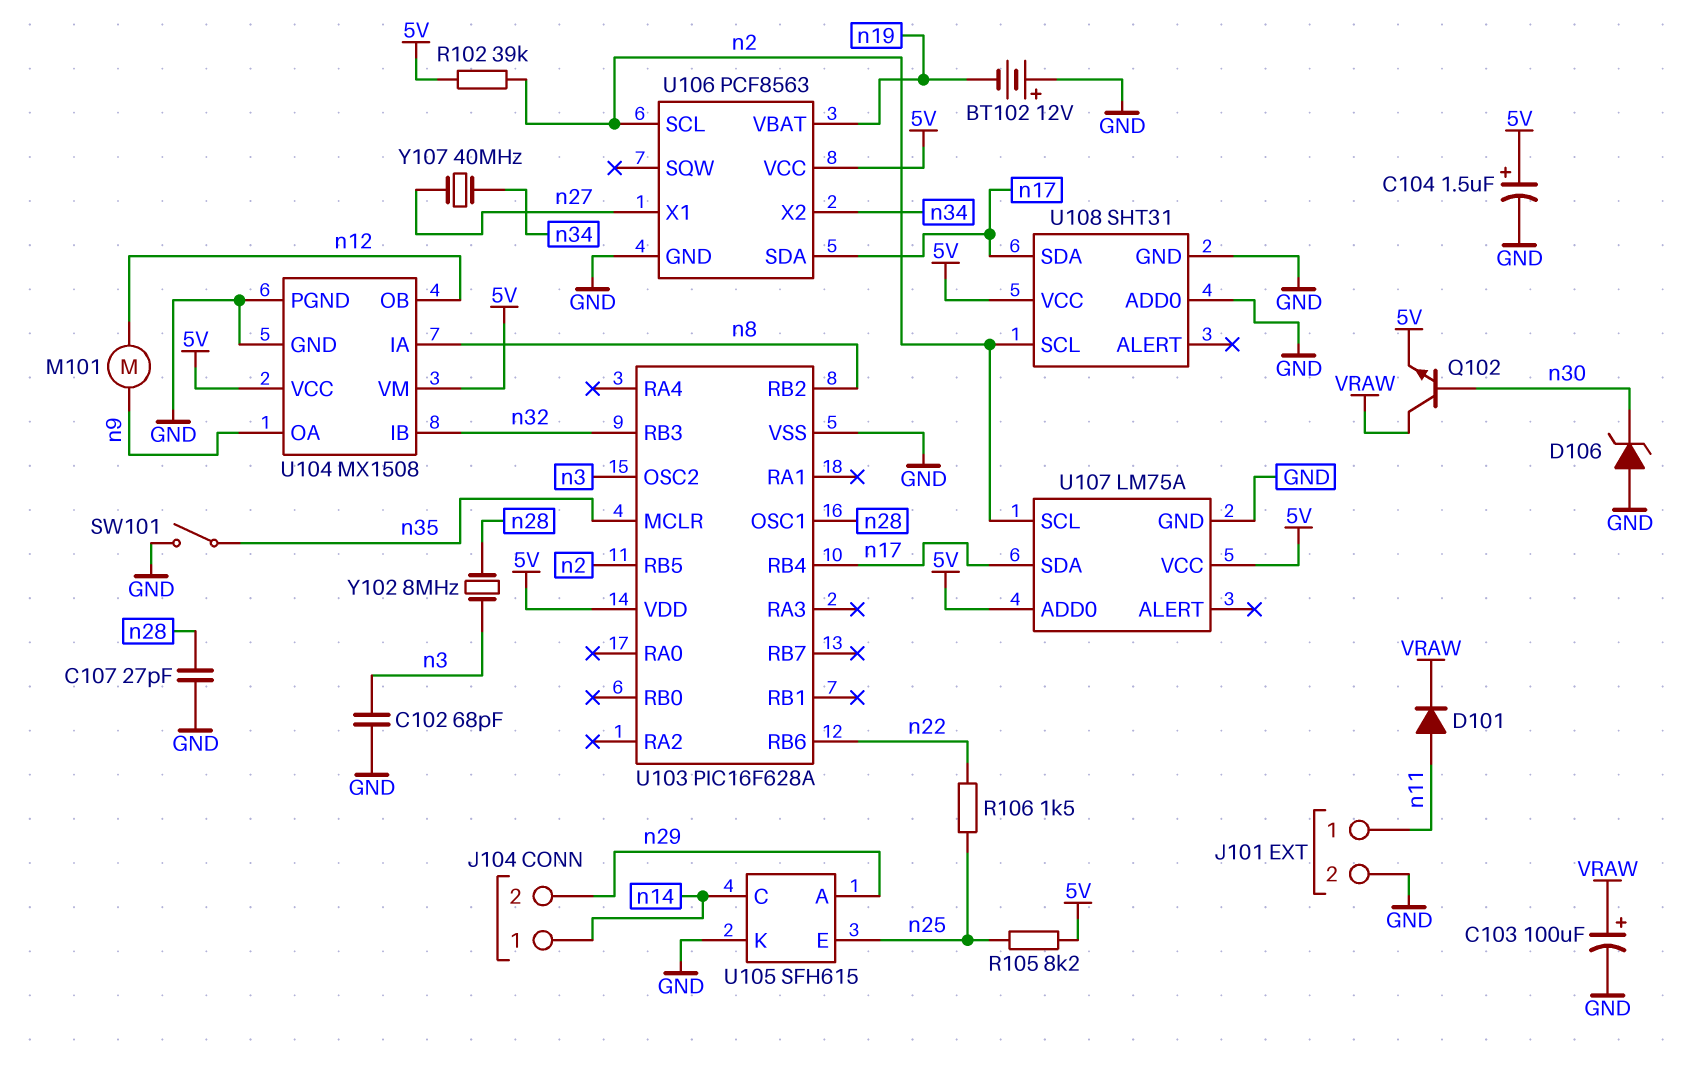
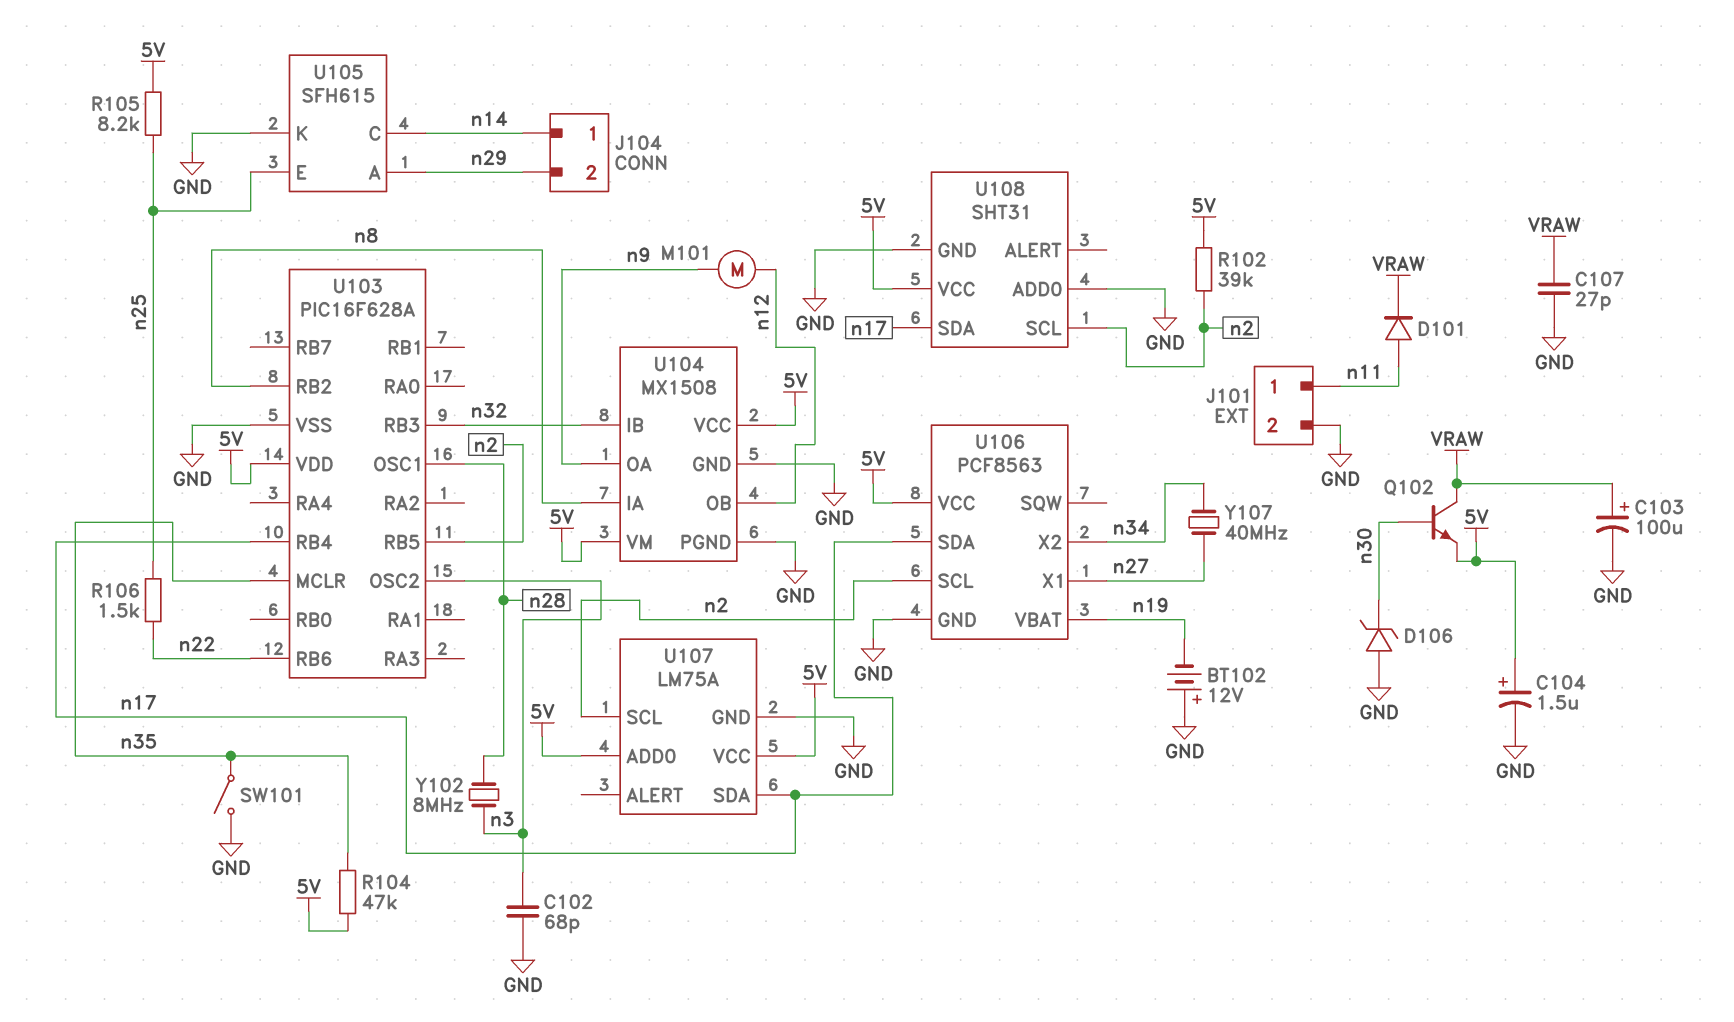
C107: 27pF (GND, n28) -> 27pF (GND, VRAW)
R104: none -> 47k (5V, n35)

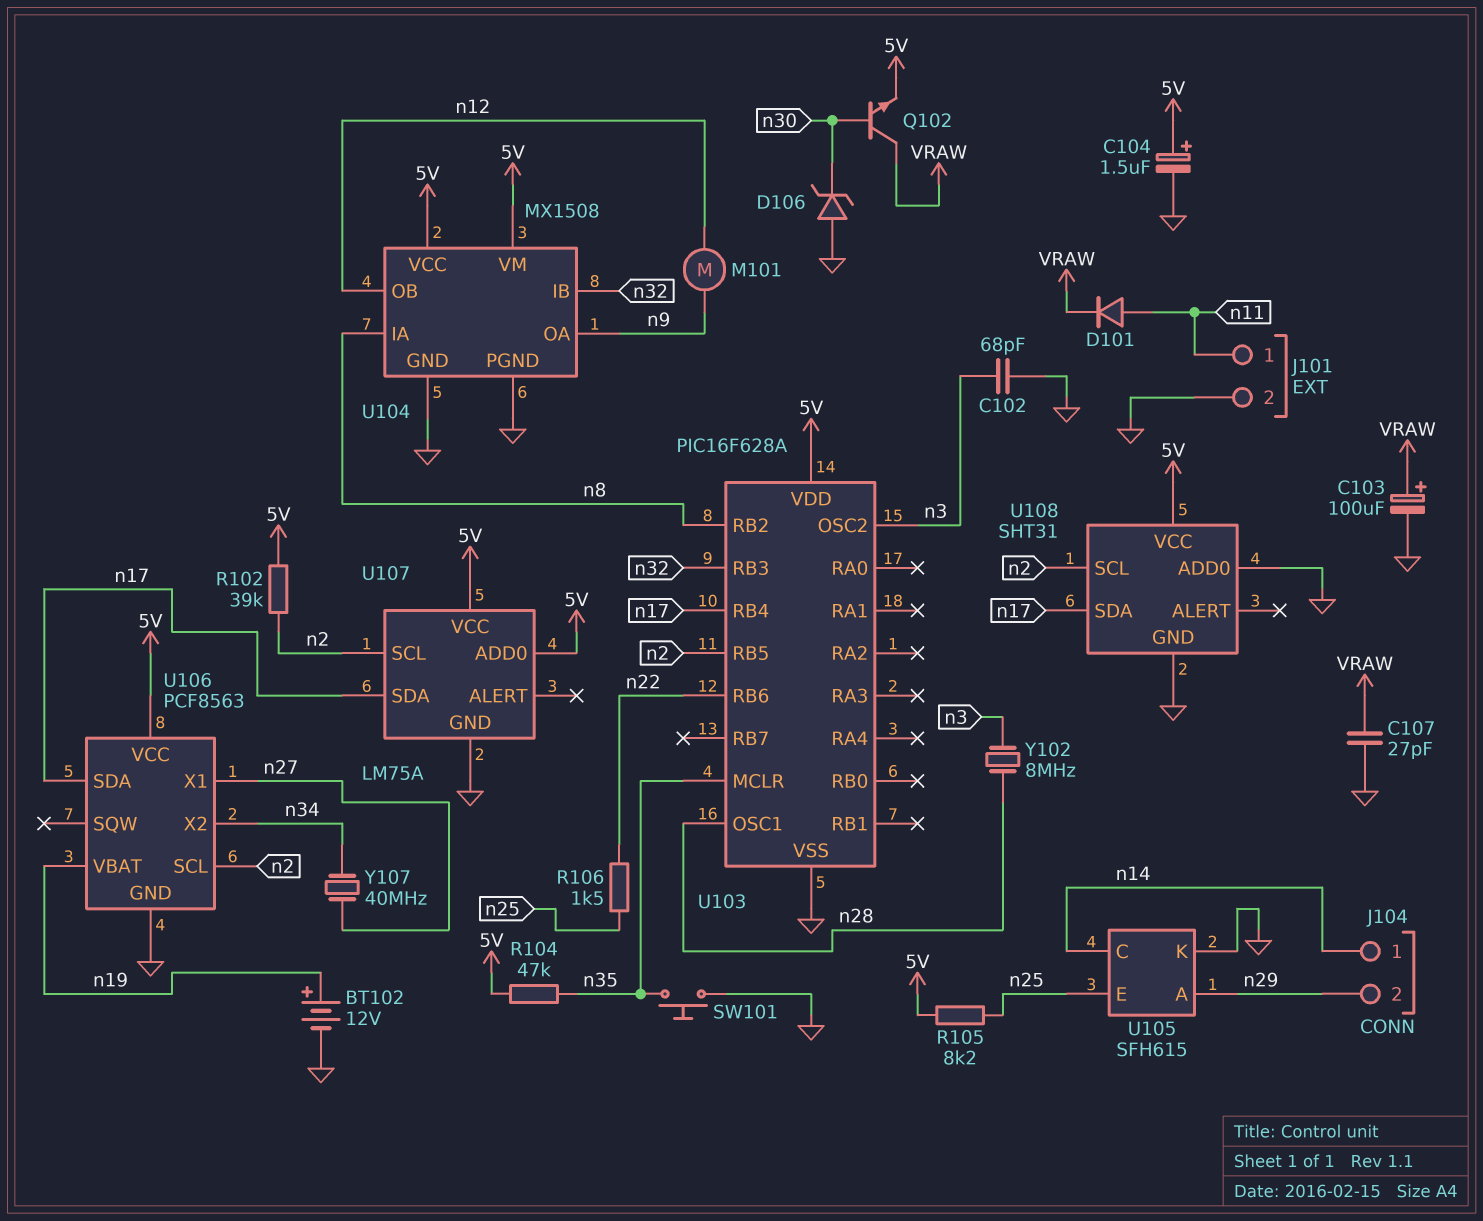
BT102: 12V (plus GND, minus n19) -> 12V (plus n19, minus GND)
SW101: switch (GND, n35) -> button (GND, n35)

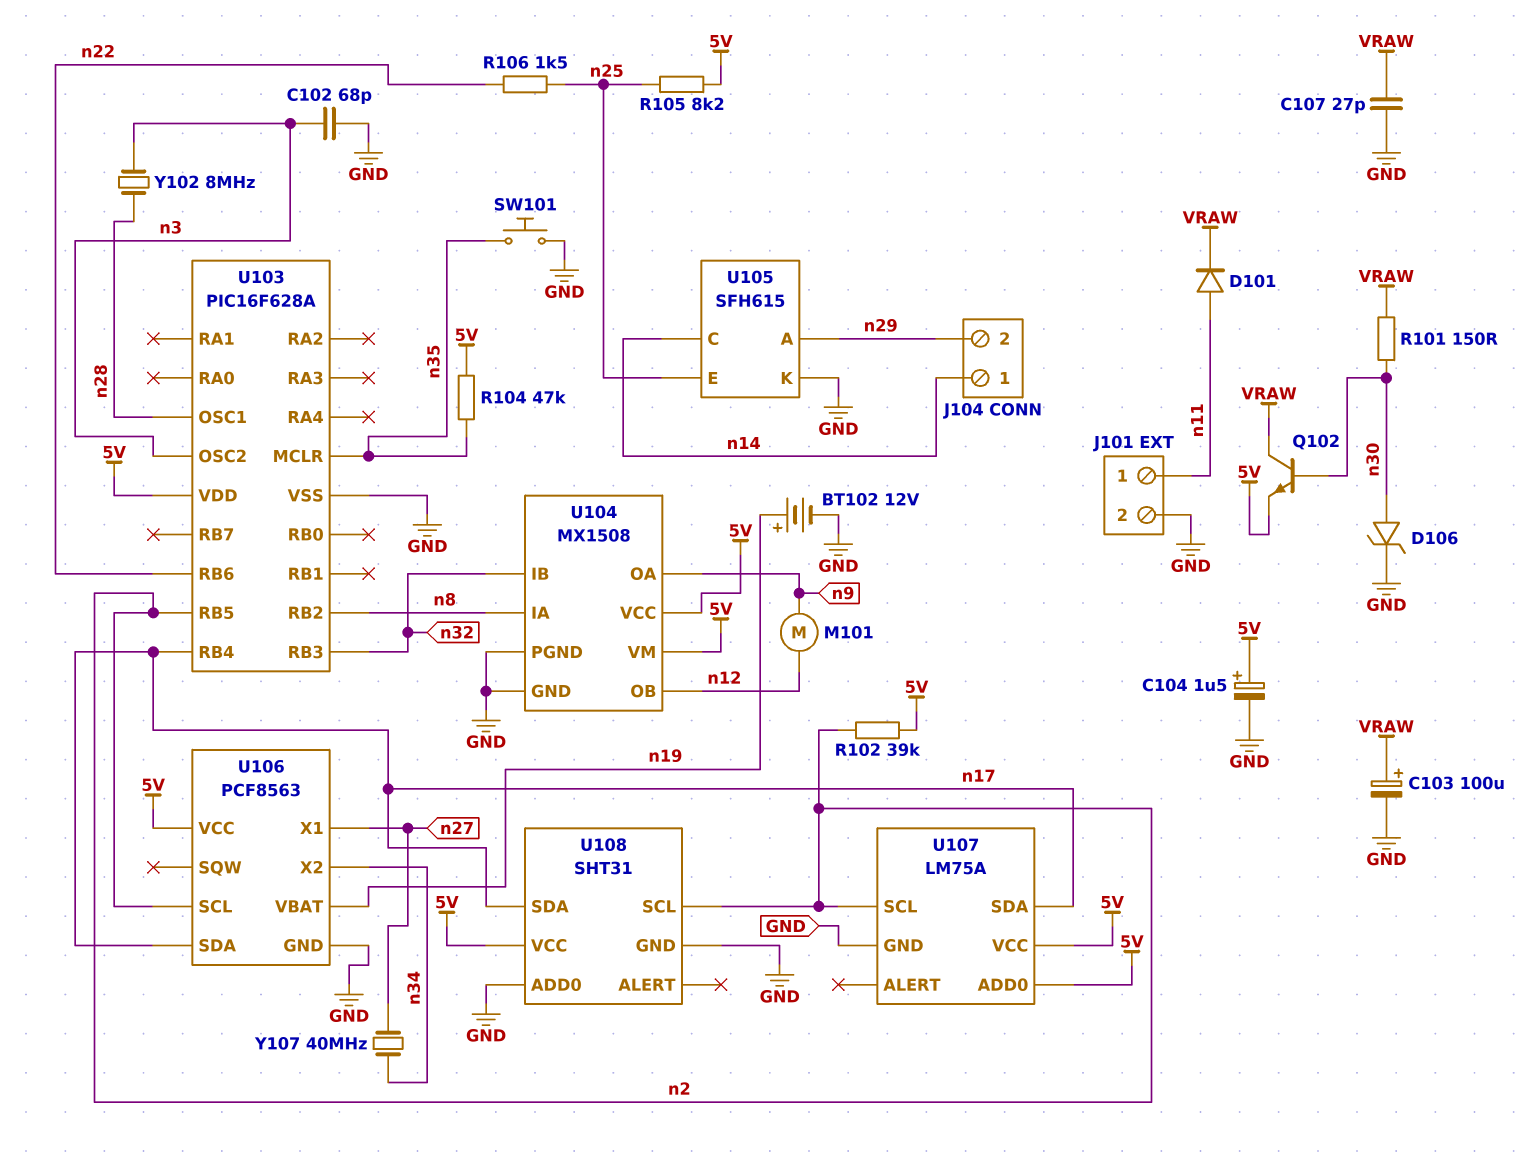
D106: zener (A GND, K n30) -> zener (A n30, K GND)
R101: none -> 150 (VRAW, n30)

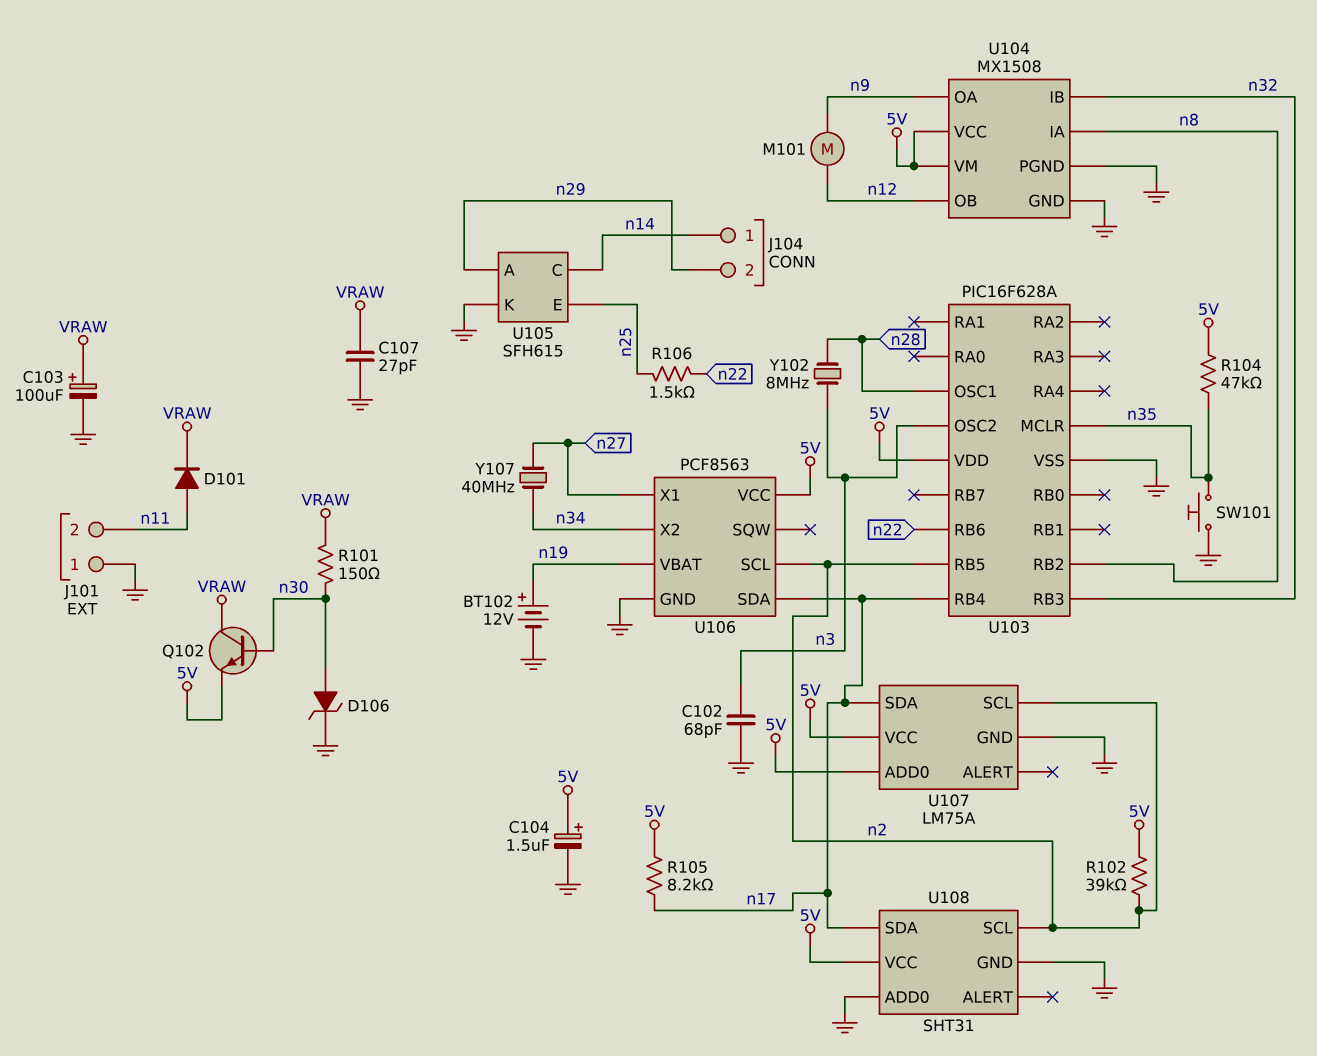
J101 pin 1: n11 -> GND
J101 pin 2: GND -> n11
R105: 8.2k (5V, n25) -> 8.2k (5V, n17)

